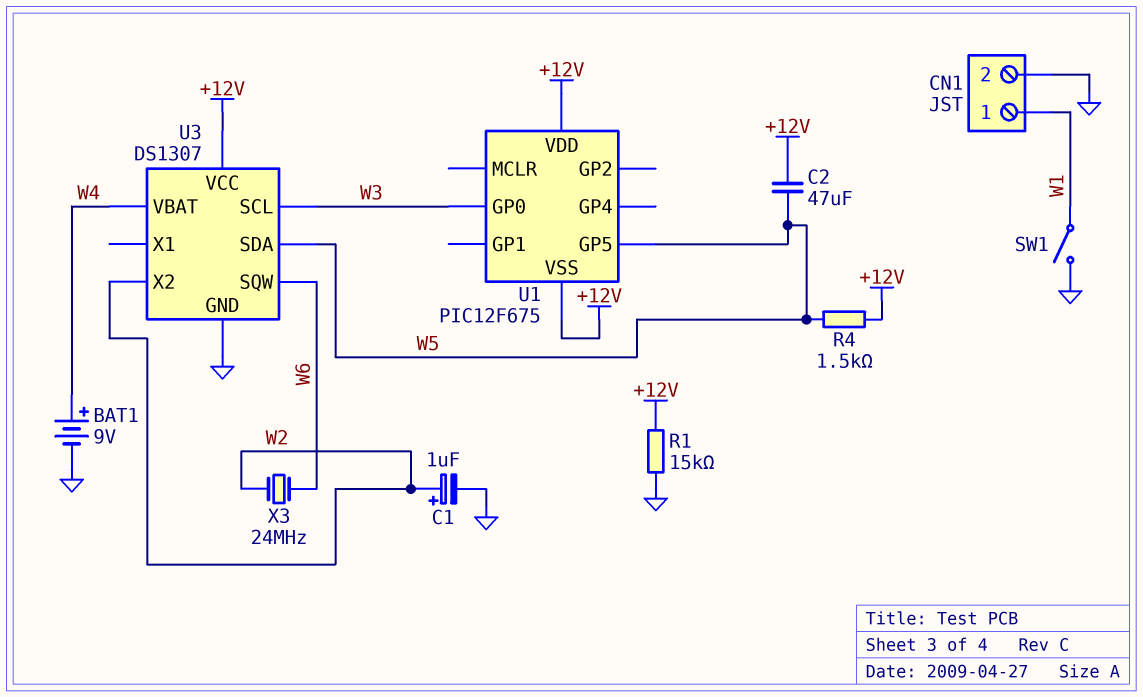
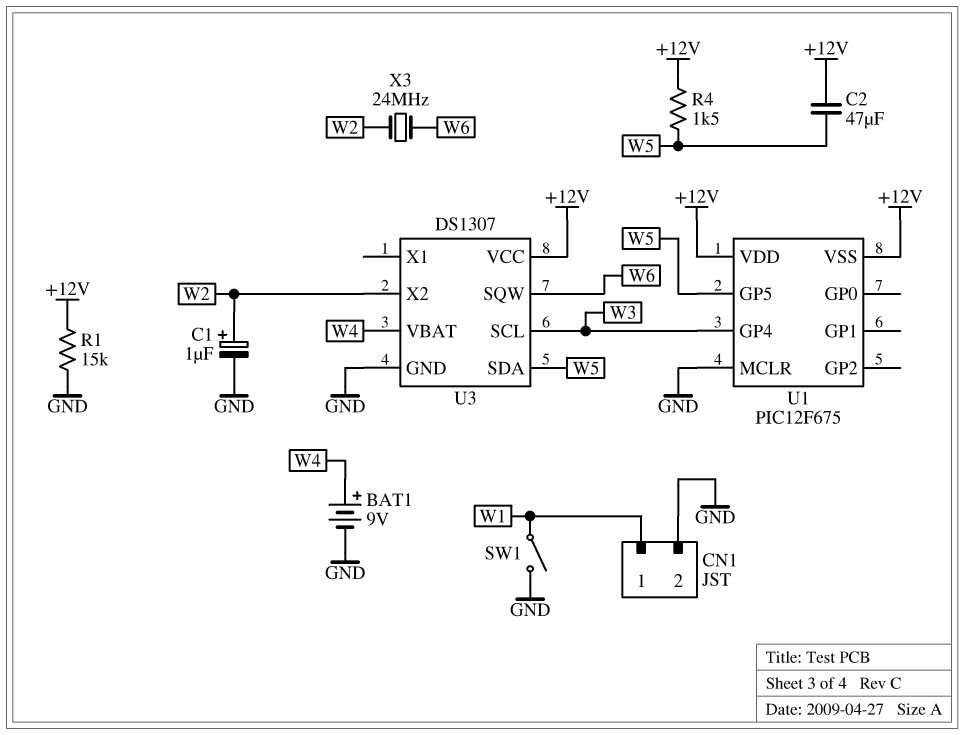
U1 pin GP0: W3 -> none
U1 pin GP4: none -> W3
U1 pin MCLR: none -> GND

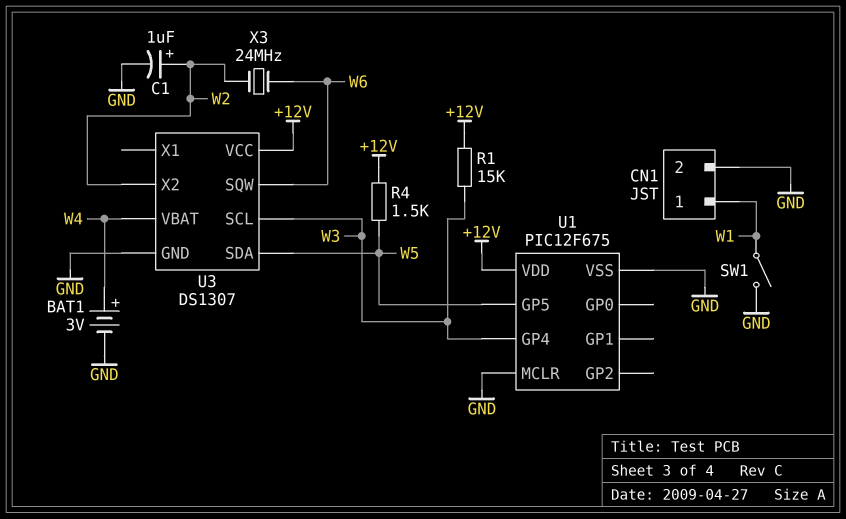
BAT1: 9V (plus W4, minus GND) -> 3V (plus W4, minus GND)
C2: 47uF (+12V, W5) -> none
R1: 15k (+12V, GND) -> 15k (+12V, W3)
U1 pin VSS: +12V -> GND

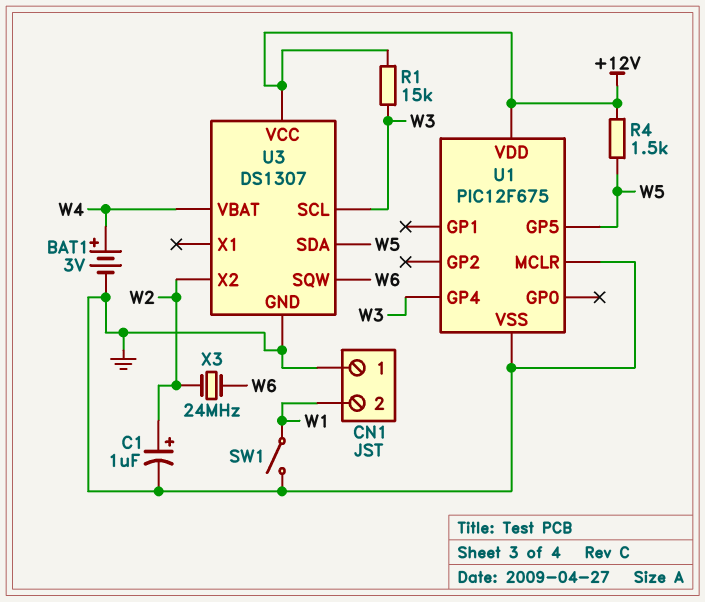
CN1 pin 1: W1 -> GND
CN1 pin 2: GND -> W1

